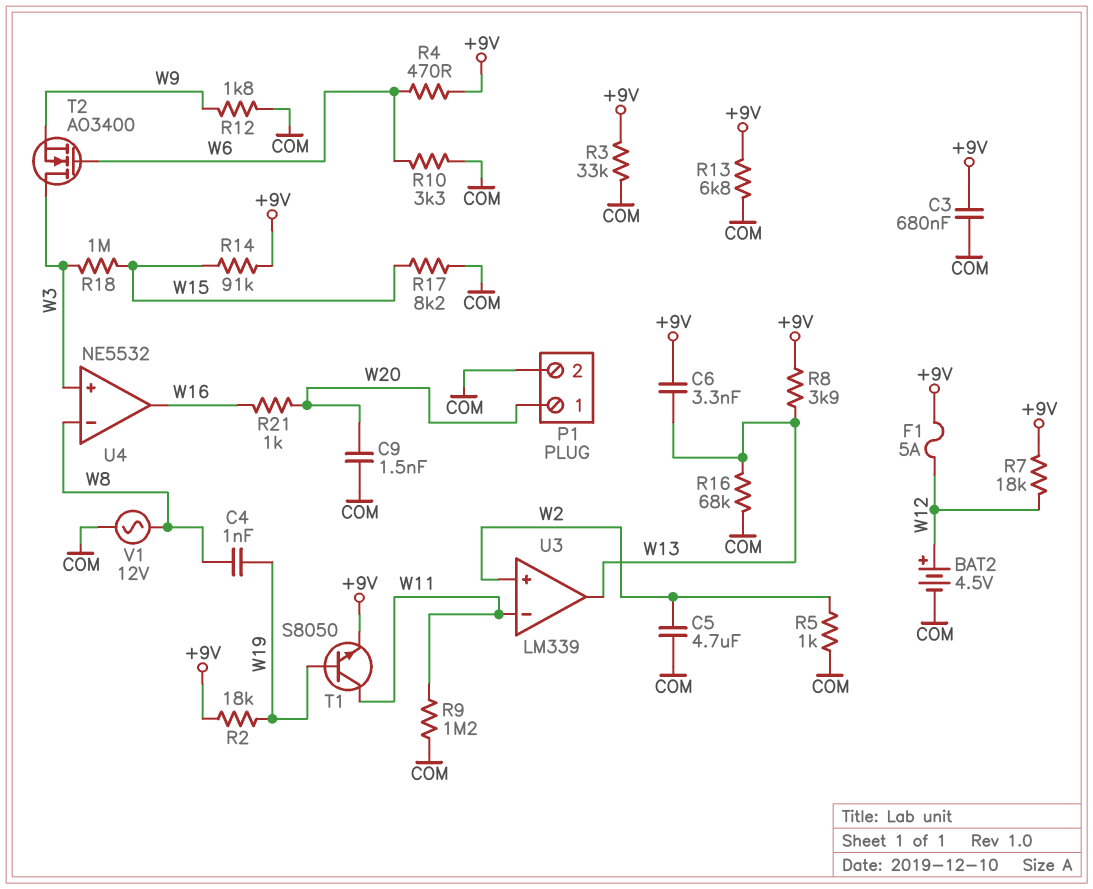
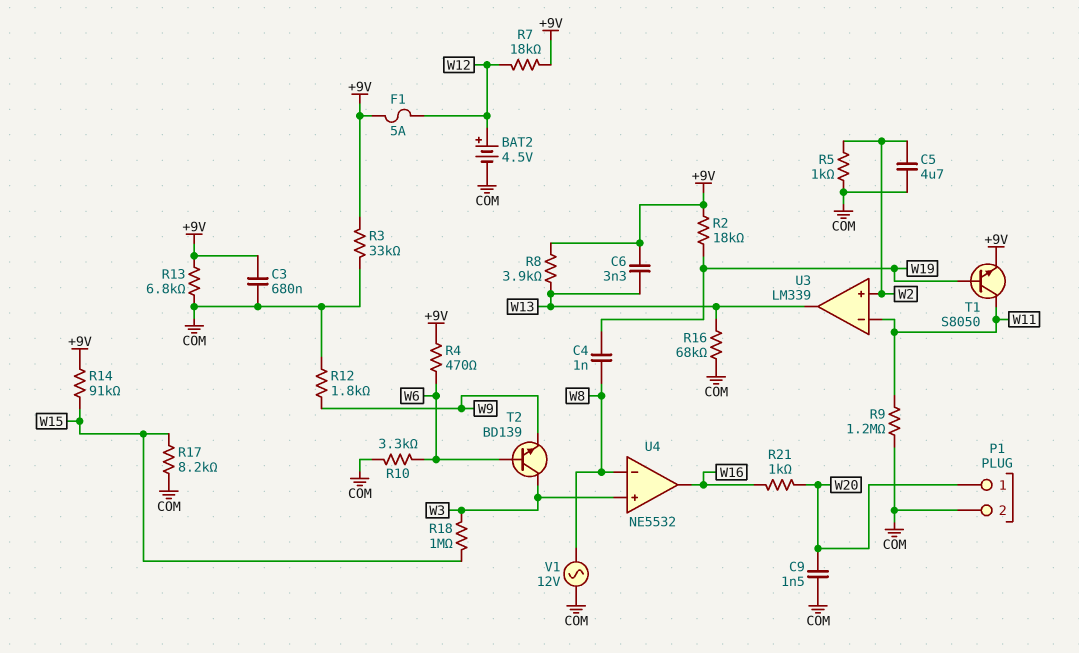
T2: NMOS AO3400 (G W6, D W3, S W9) -> NPN BD139 (B W6, C W3, E W9)

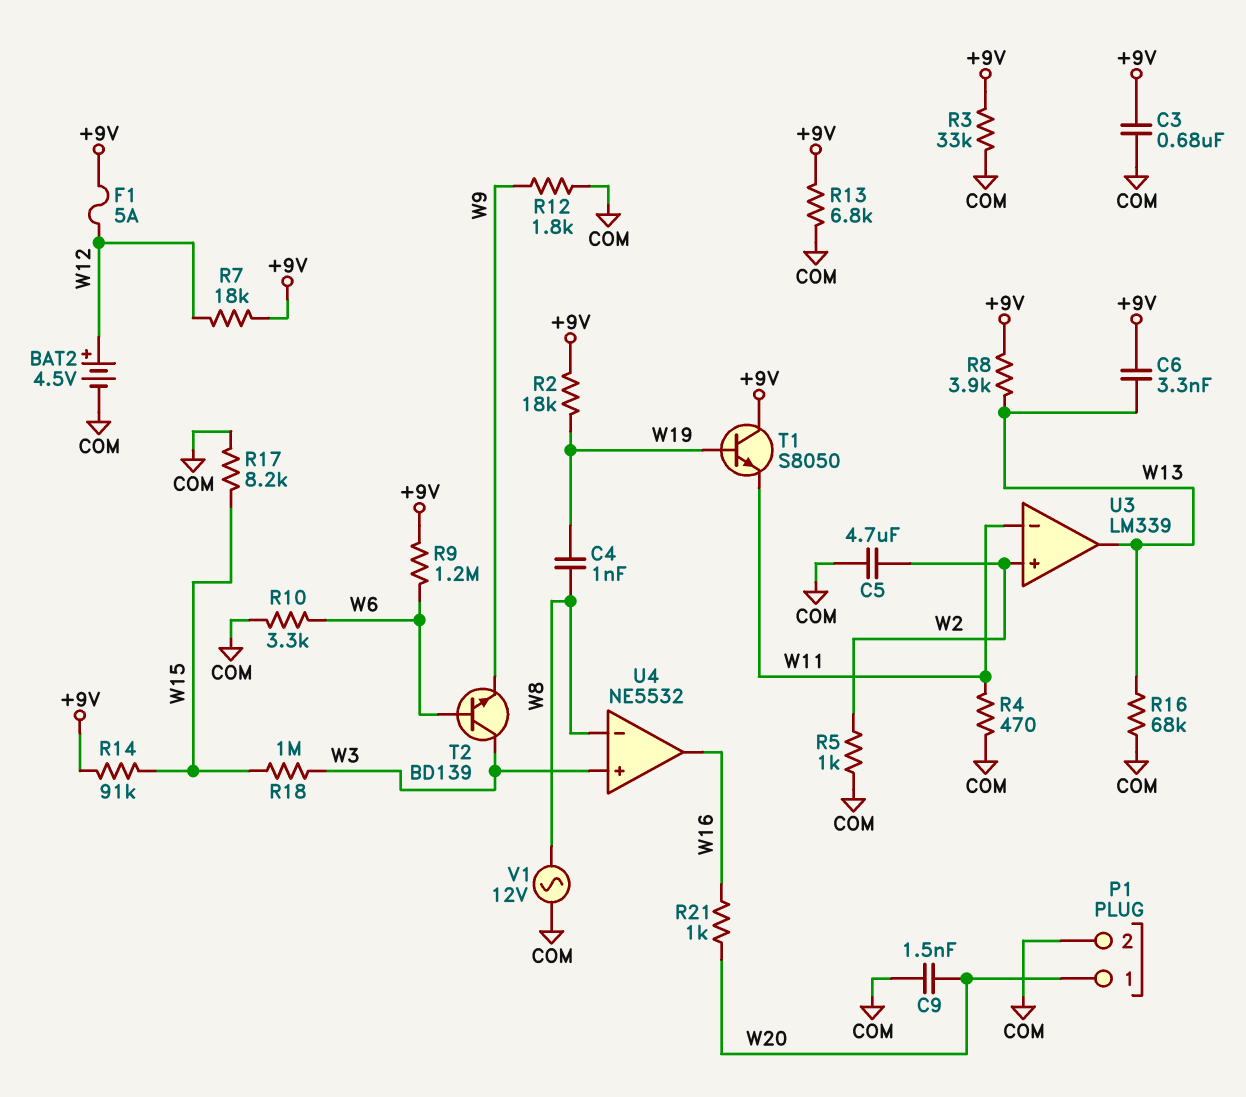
R4: 470 (+9V, W6) -> 470 (COM, W11)
R9: 1.2M (COM, W11) -> 1.2M (+9V, W6)
T1: NPN S8050 (B W19, C W11, E +9V) -> NPN S8050 (B W19, C +9V, E W11)

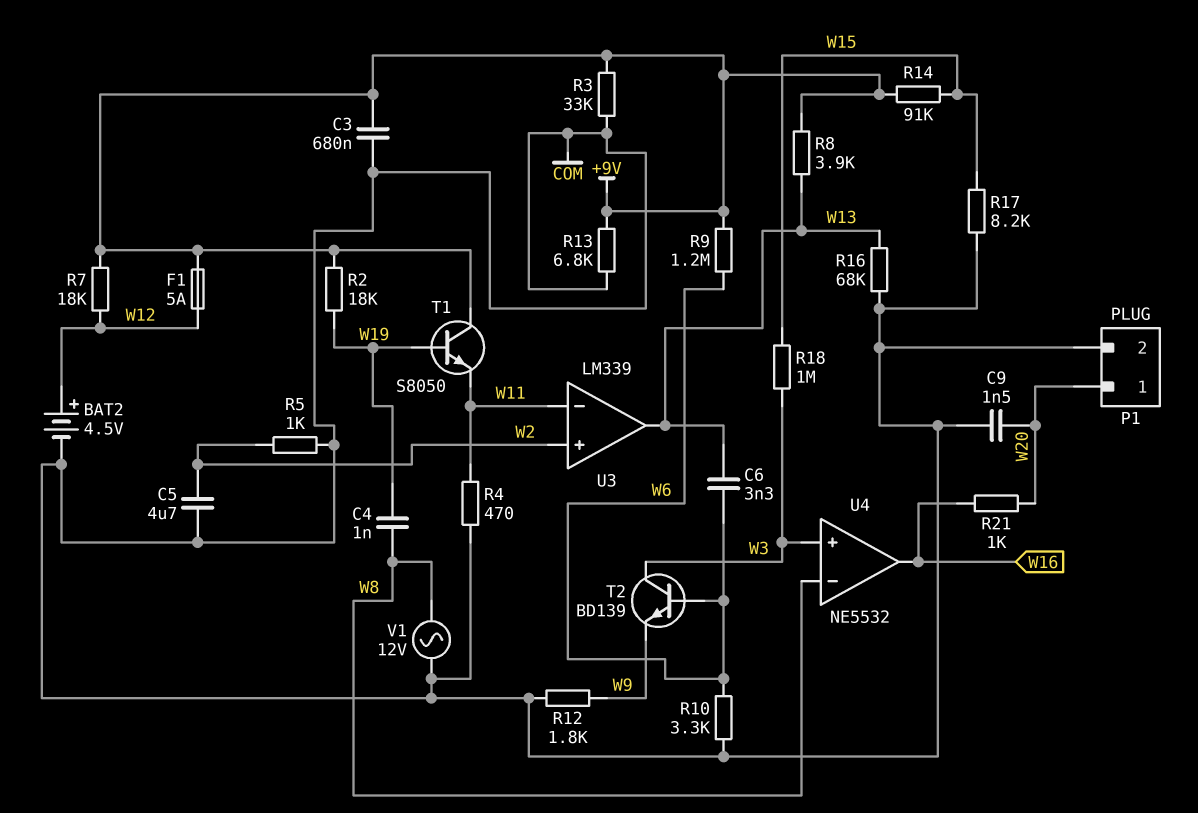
C6: 3.3nF (+9V, W13) -> 3.3nF (W6, W13)

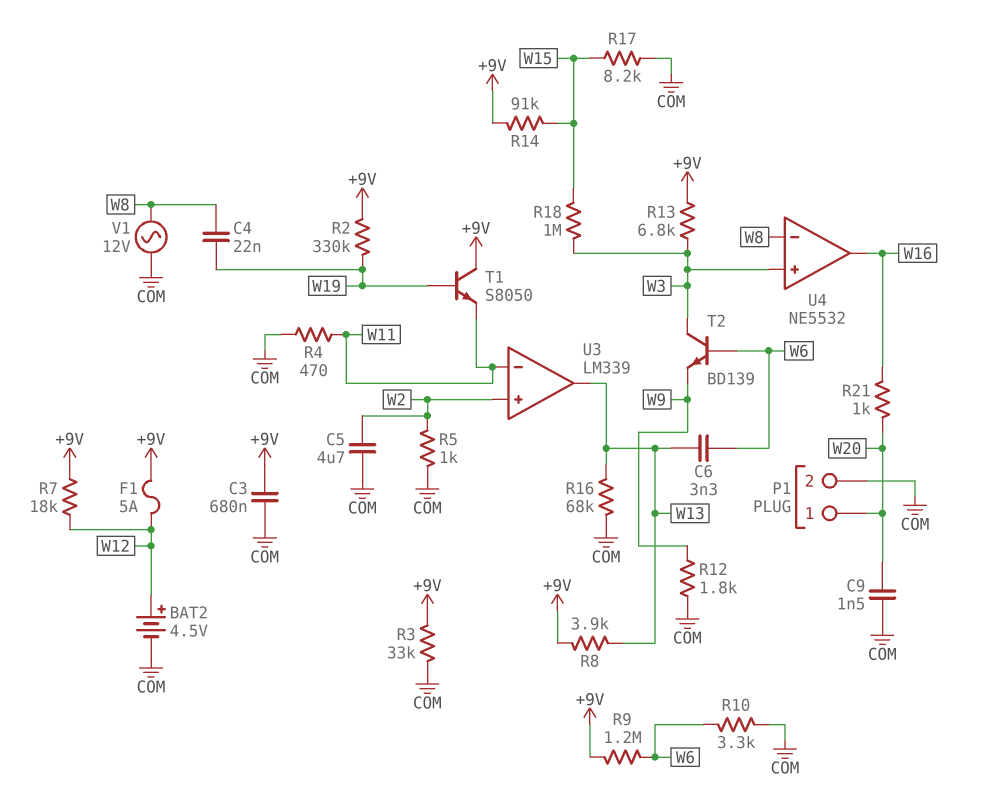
C4: 1nF (W8, W19) -> 22nF (W8, W19)
R2: 18k (+9V, W19) -> 330k (+9V, W19)
R13: 6.8k (+9V, COM) -> 6.8k (+9V, W3)

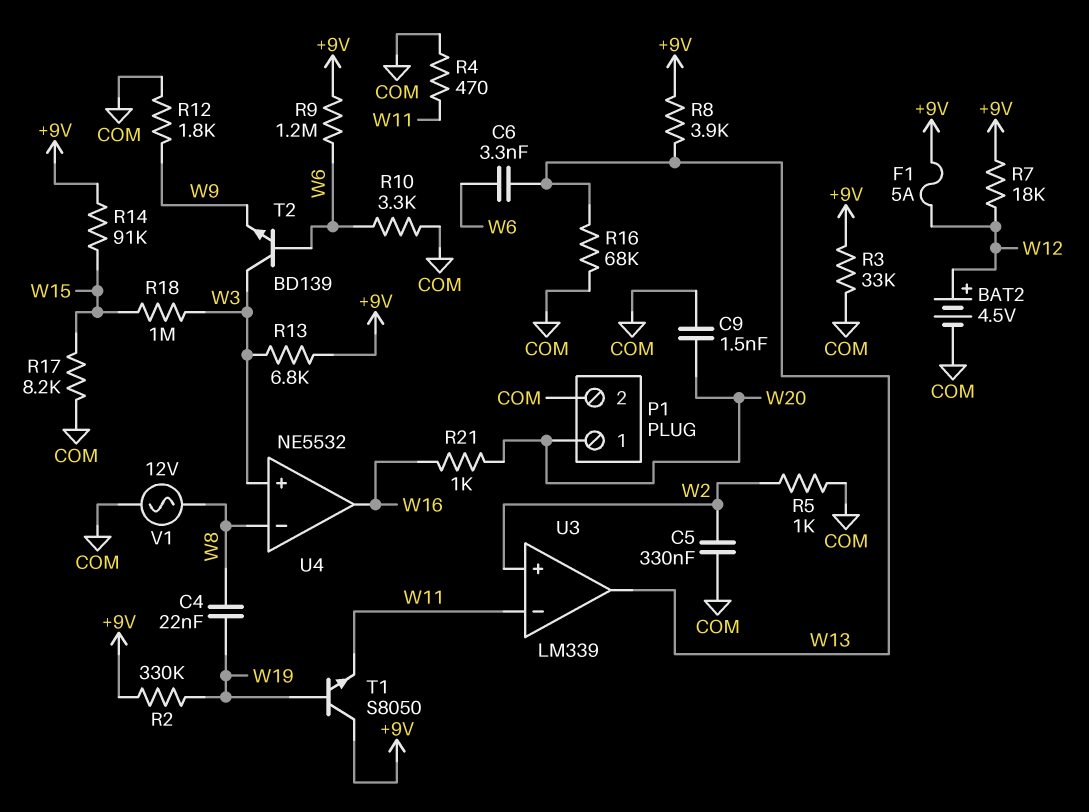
C3: 680nF (+9V, COM) -> none
C5: 4.7uF (COM, W2) -> 330nF (COM, W2)

